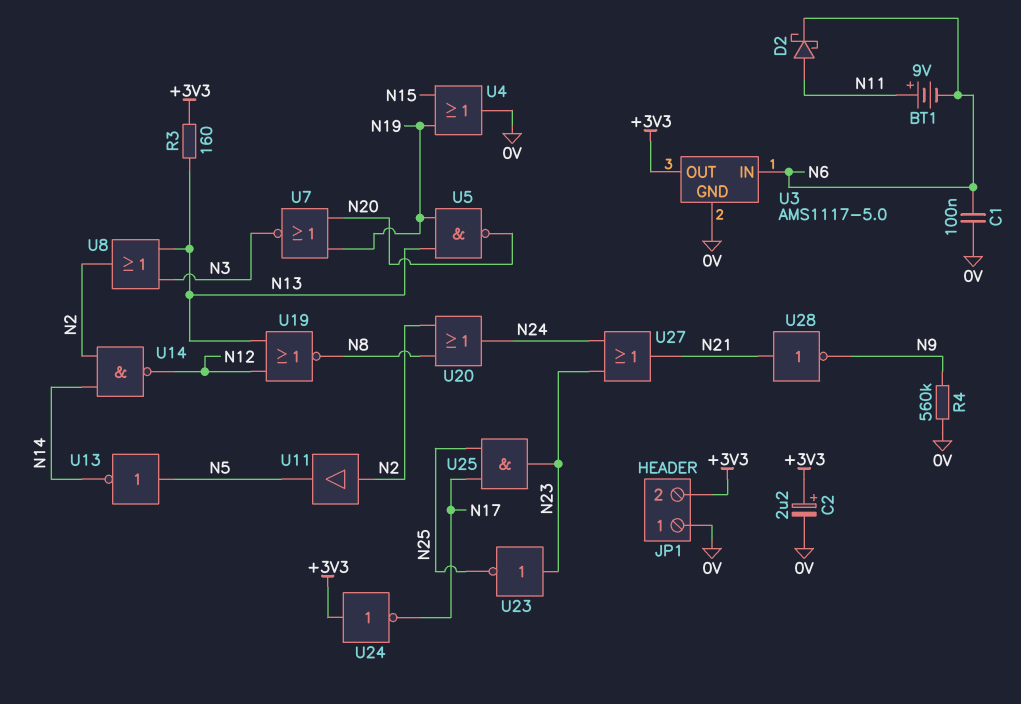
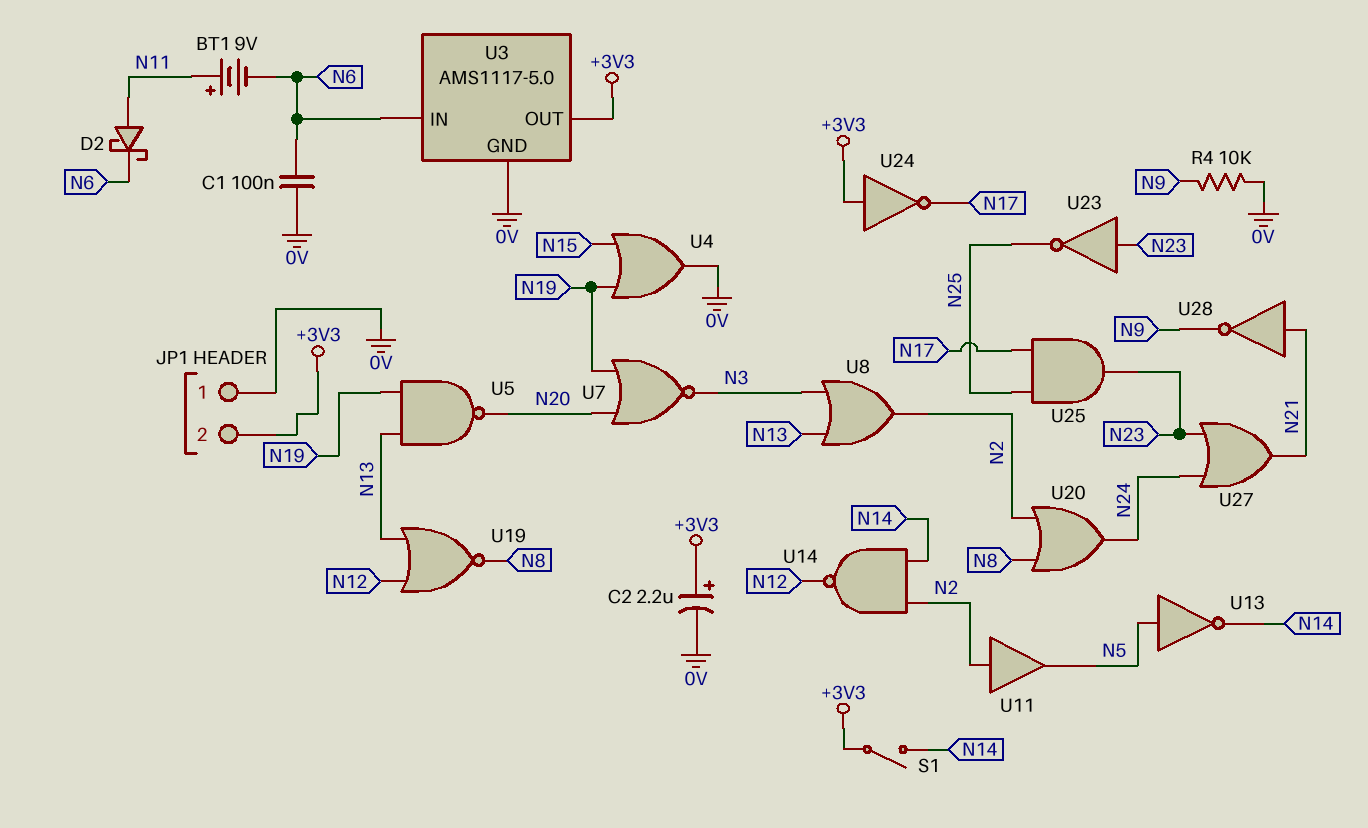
R3: 160 (+3V3, N13) -> none
R4: 560k (0V, N9) -> 10k (0V, N9)
S1: none -> switch (+3V3, N14)

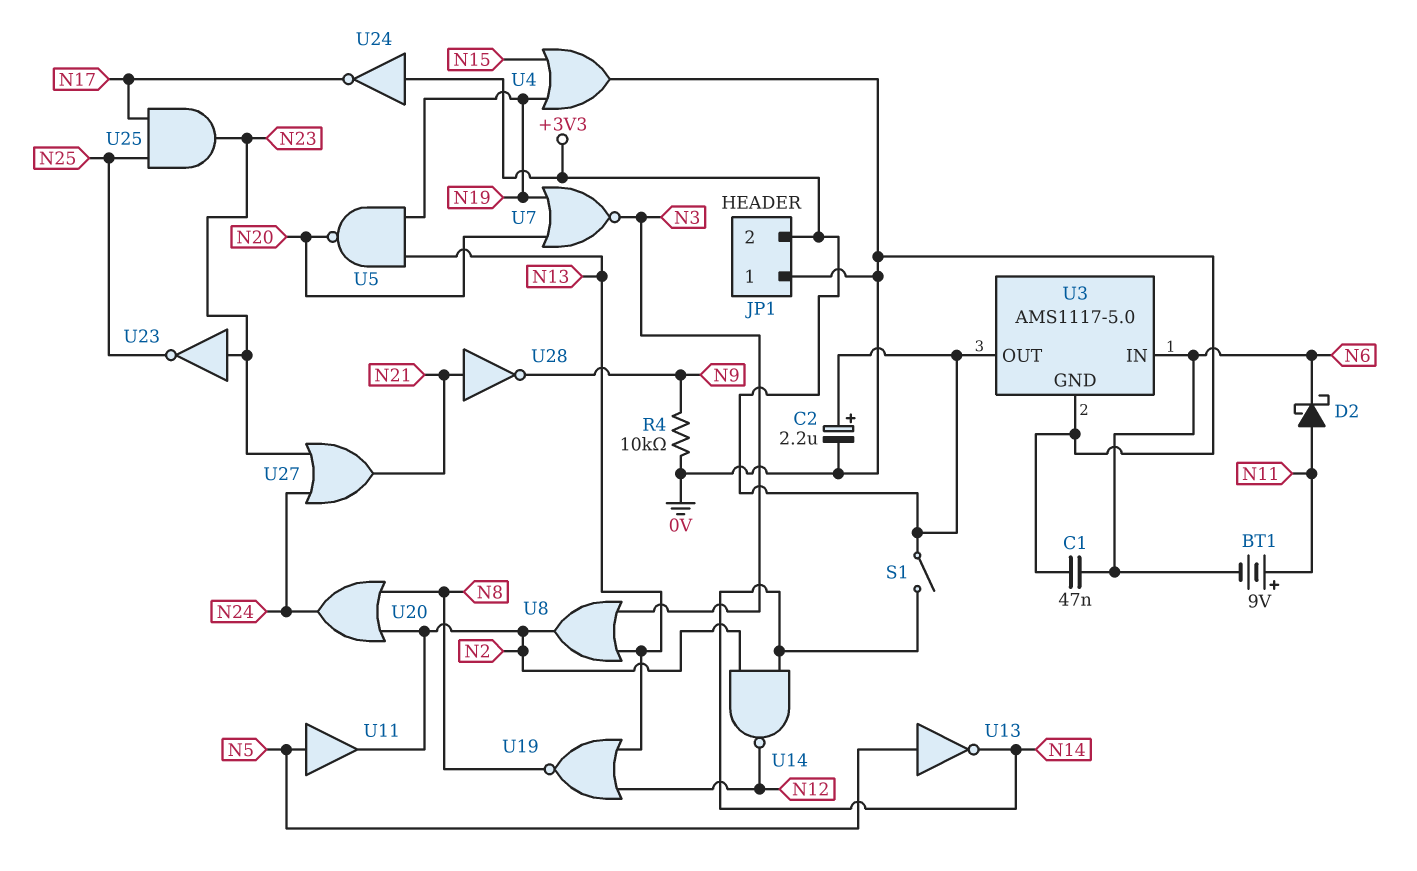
C1: 100nF (0V, N6) -> 47nF (0V, N6)
U11: buffer (in N2, out N5) -> buffer (in N5, out N2)

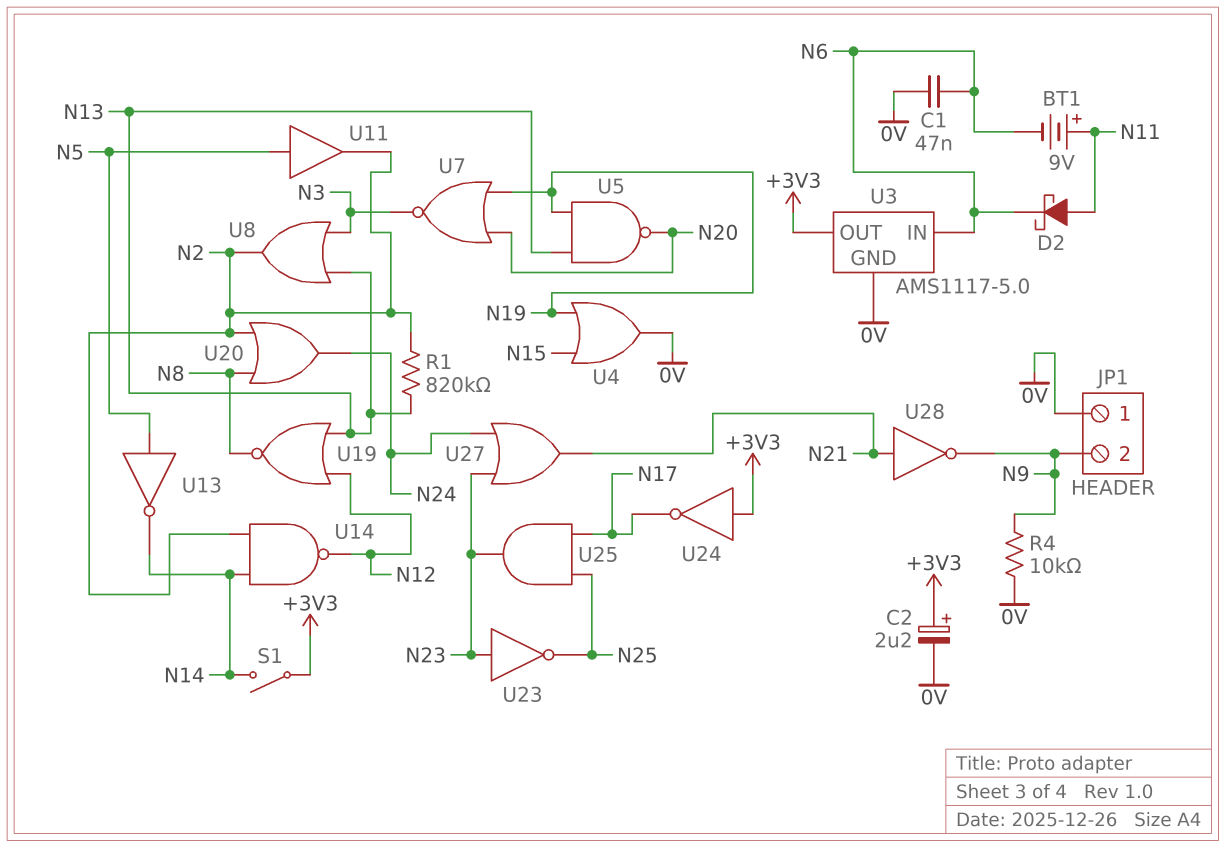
JP1 pin 2: +3V3 -> N9
R1: none -> 820k (N2, N13)

